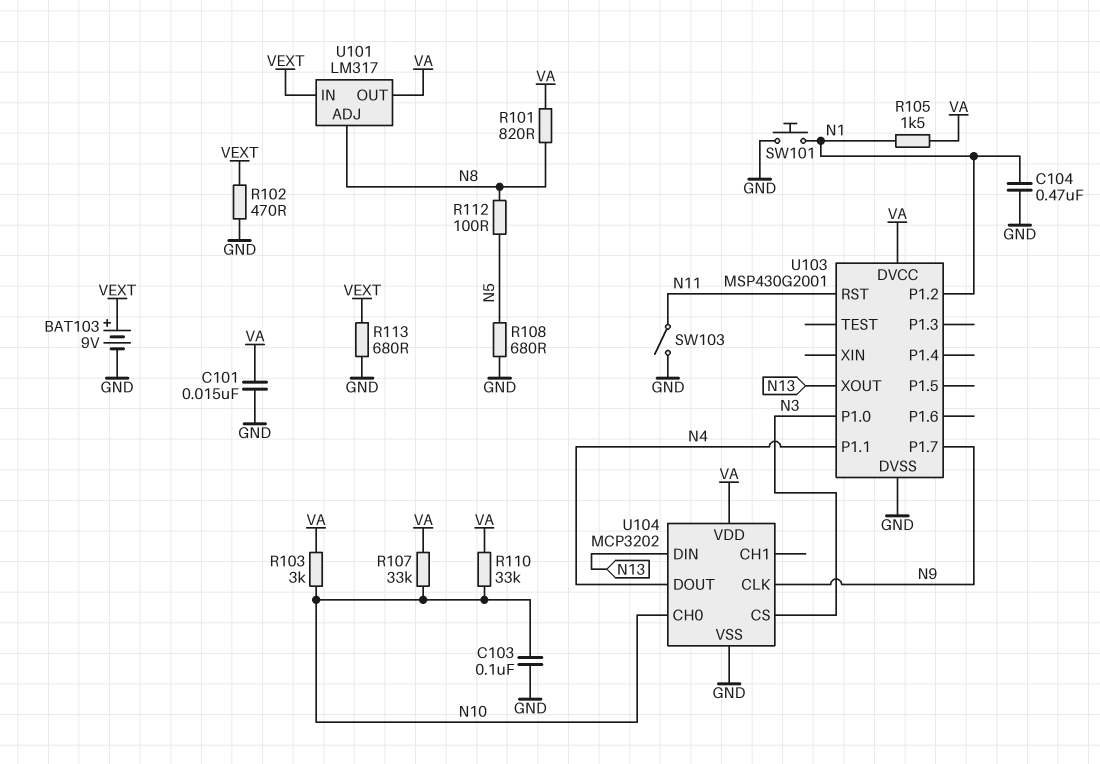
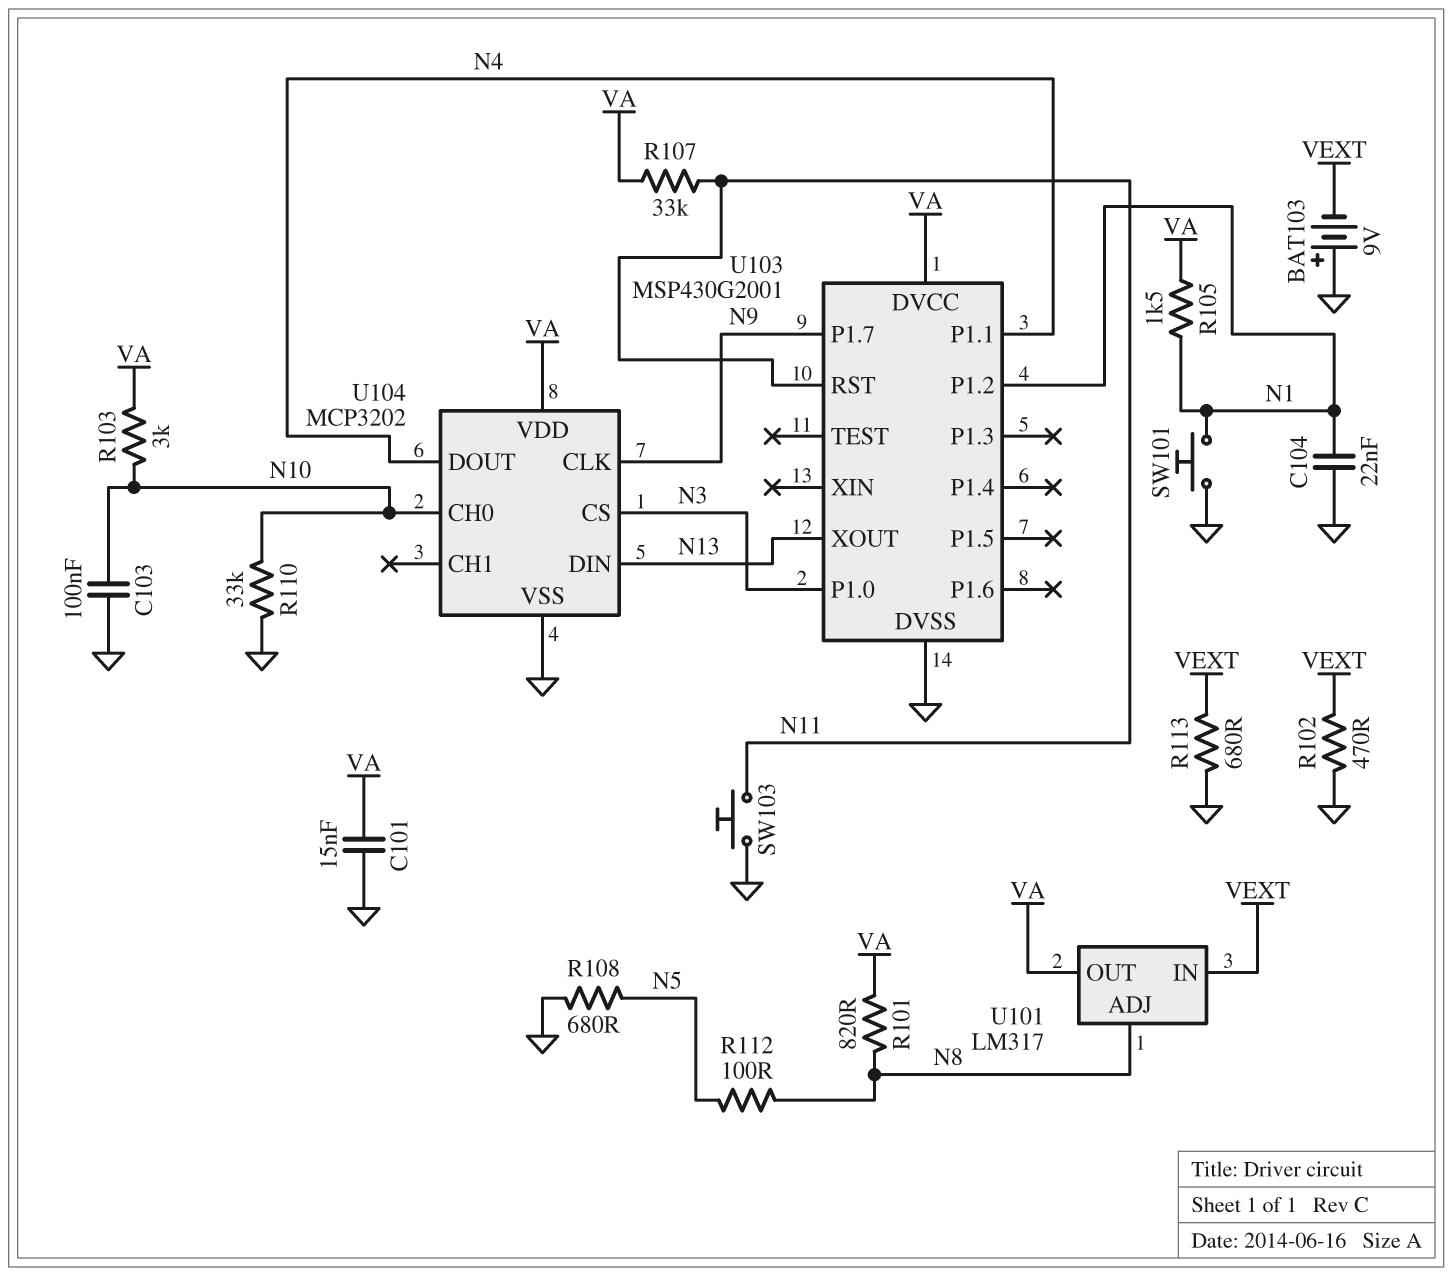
BAT103: 9V (plus VEXT, minus GND) -> 9V (plus GND, minus VEXT)
C104: 470nF (GND, N1) -> 22nF (GND, N1)
R107: 33k (N10, VA) -> 33k (N11, VA)
R110: 33k (N10, VA) -> 33k (GND, N10)
SW103: switch (GND, N11) -> button (GND, N11)

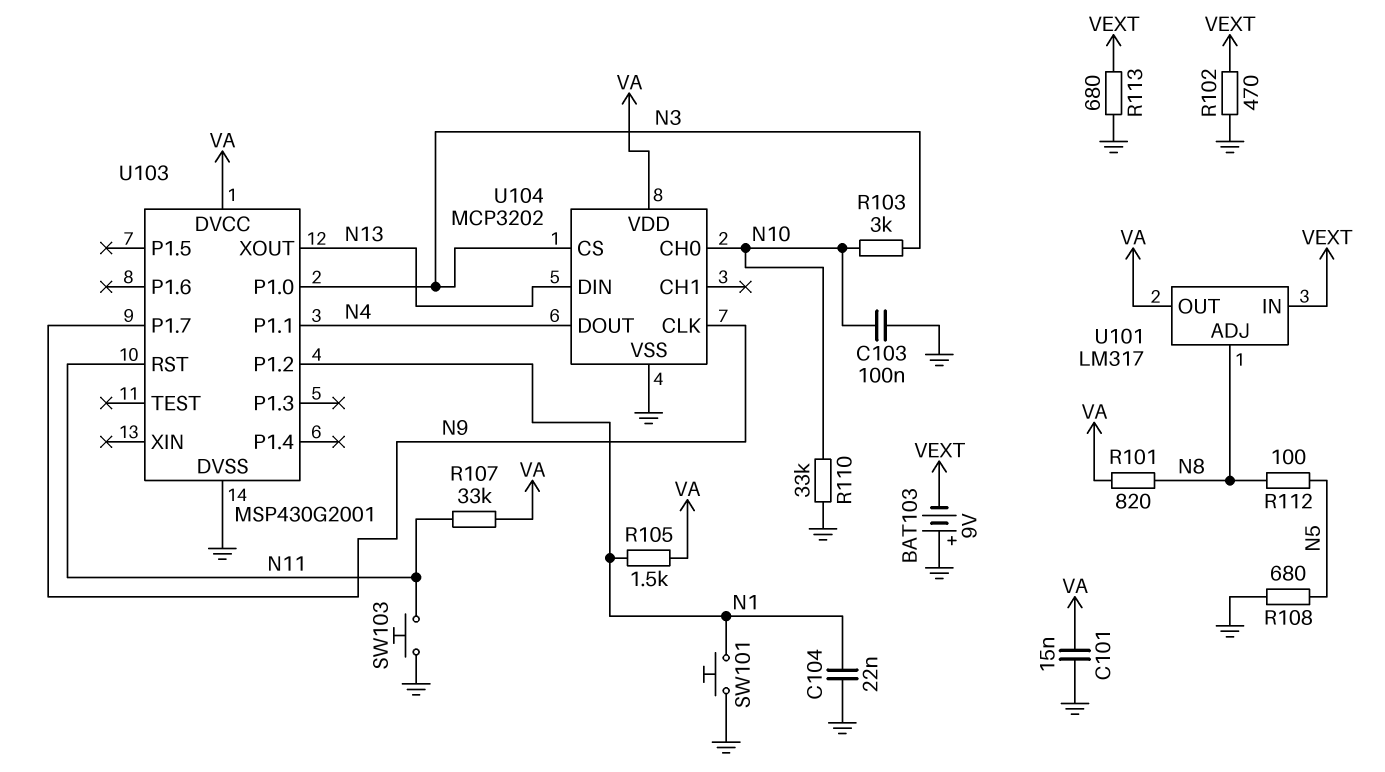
R103: 3k (N10, VA) -> 3k (N3, N10)

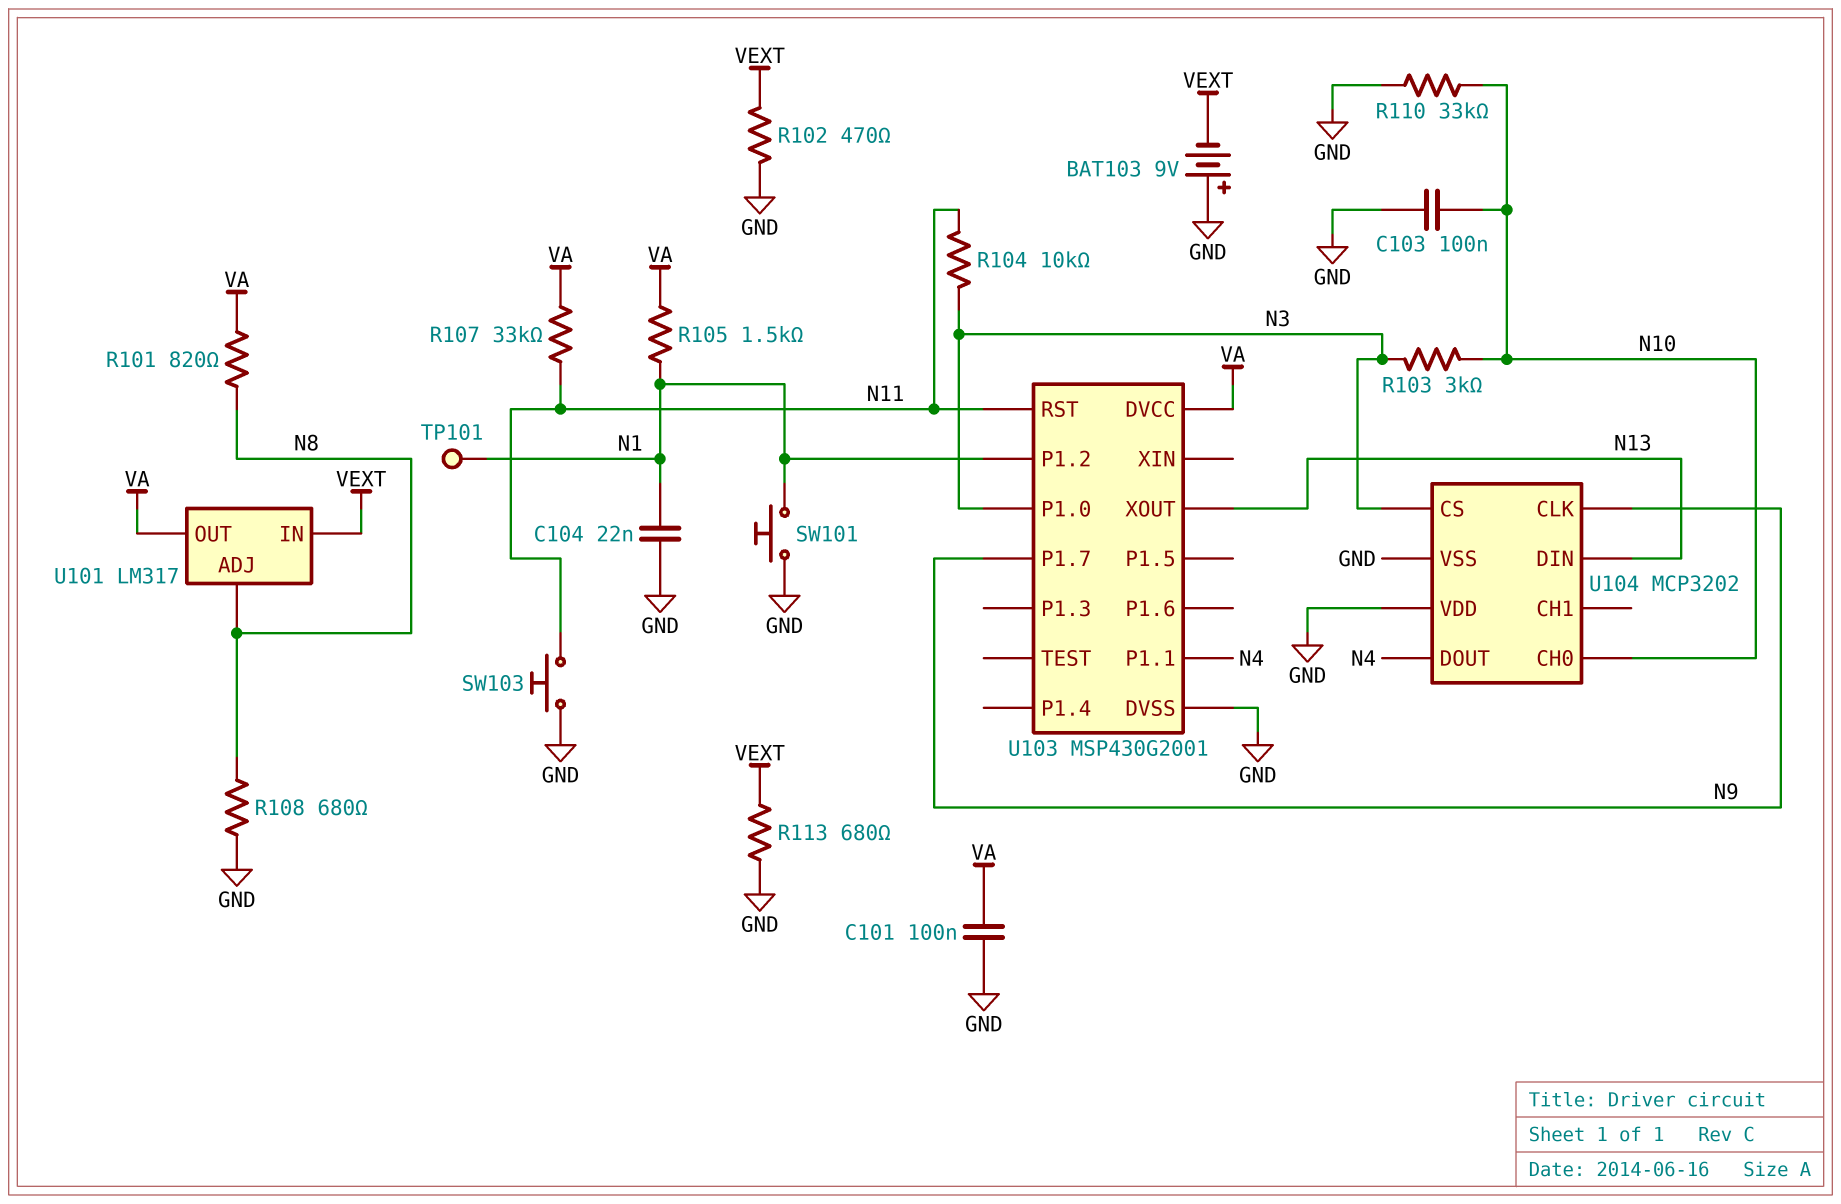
C101: 15nF (GND, VA) -> 100nF (GND, VA)
R104: none -> 10k (N3, N11)
R108: 680 (GND, N5) -> 680 (GND, N8)
R112: 100 (N5, N8) -> none
TP101: none -> test point (N1)
U104 pin VDD: VA -> GND

